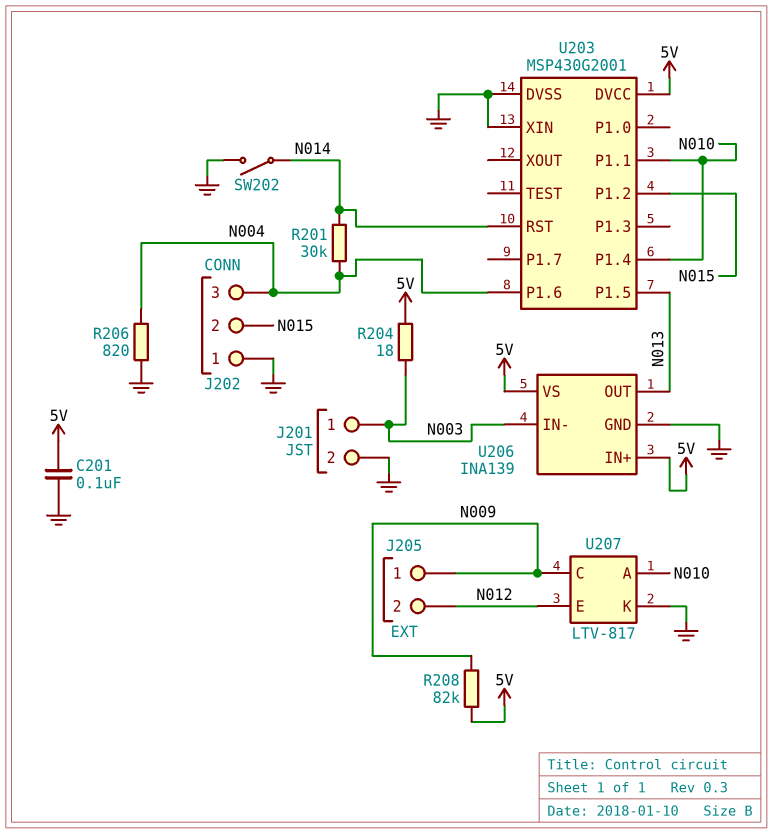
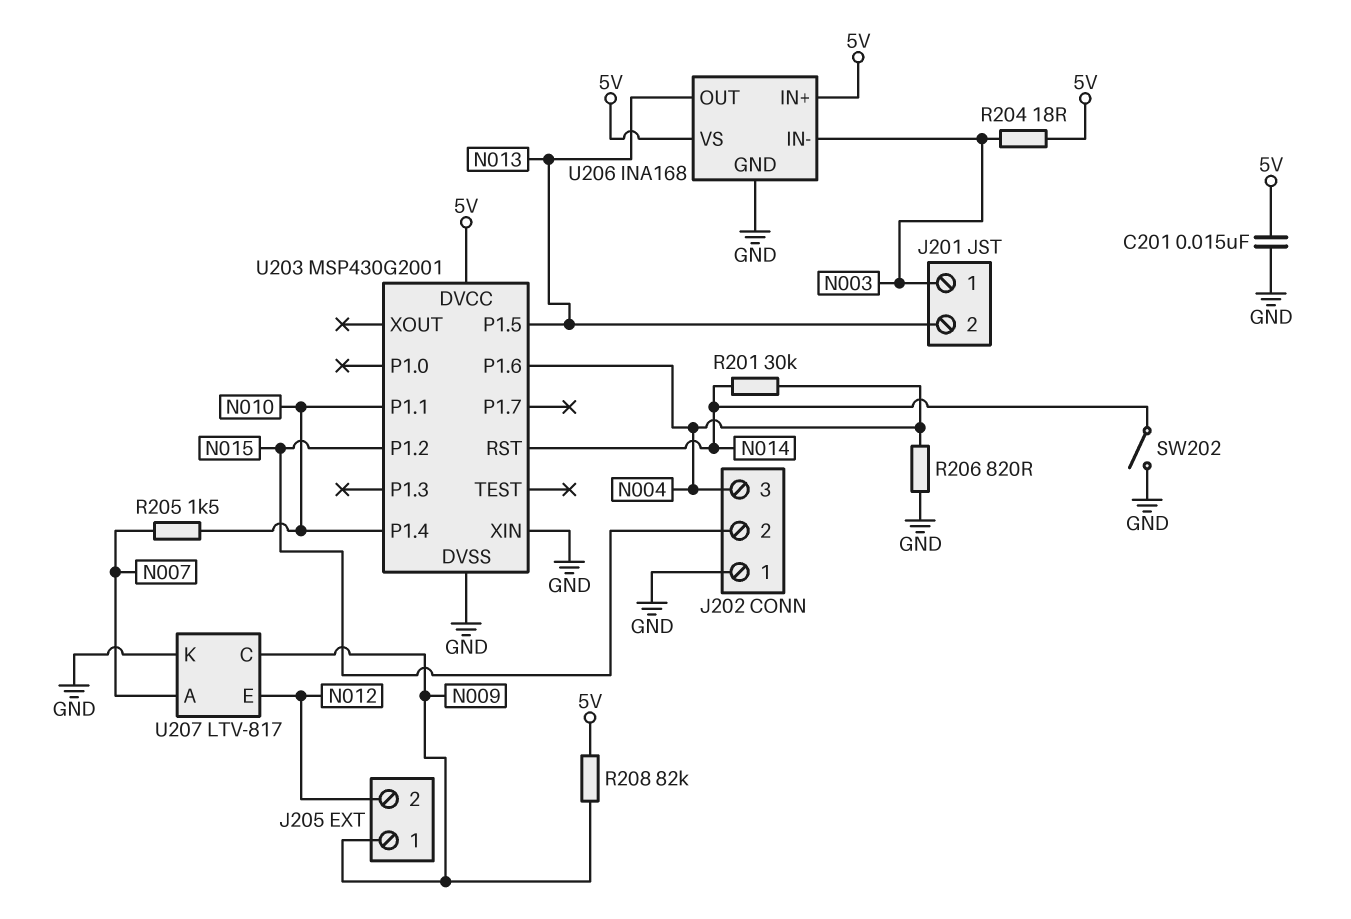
C201: 100nF (5V, GND) -> 15nF (5V, GND)
J201 pin 2: GND -> N013
R205: none -> 1.5k (N007, N010)
U206: INA139 -> INA168
U207 pin A: N010 -> N007

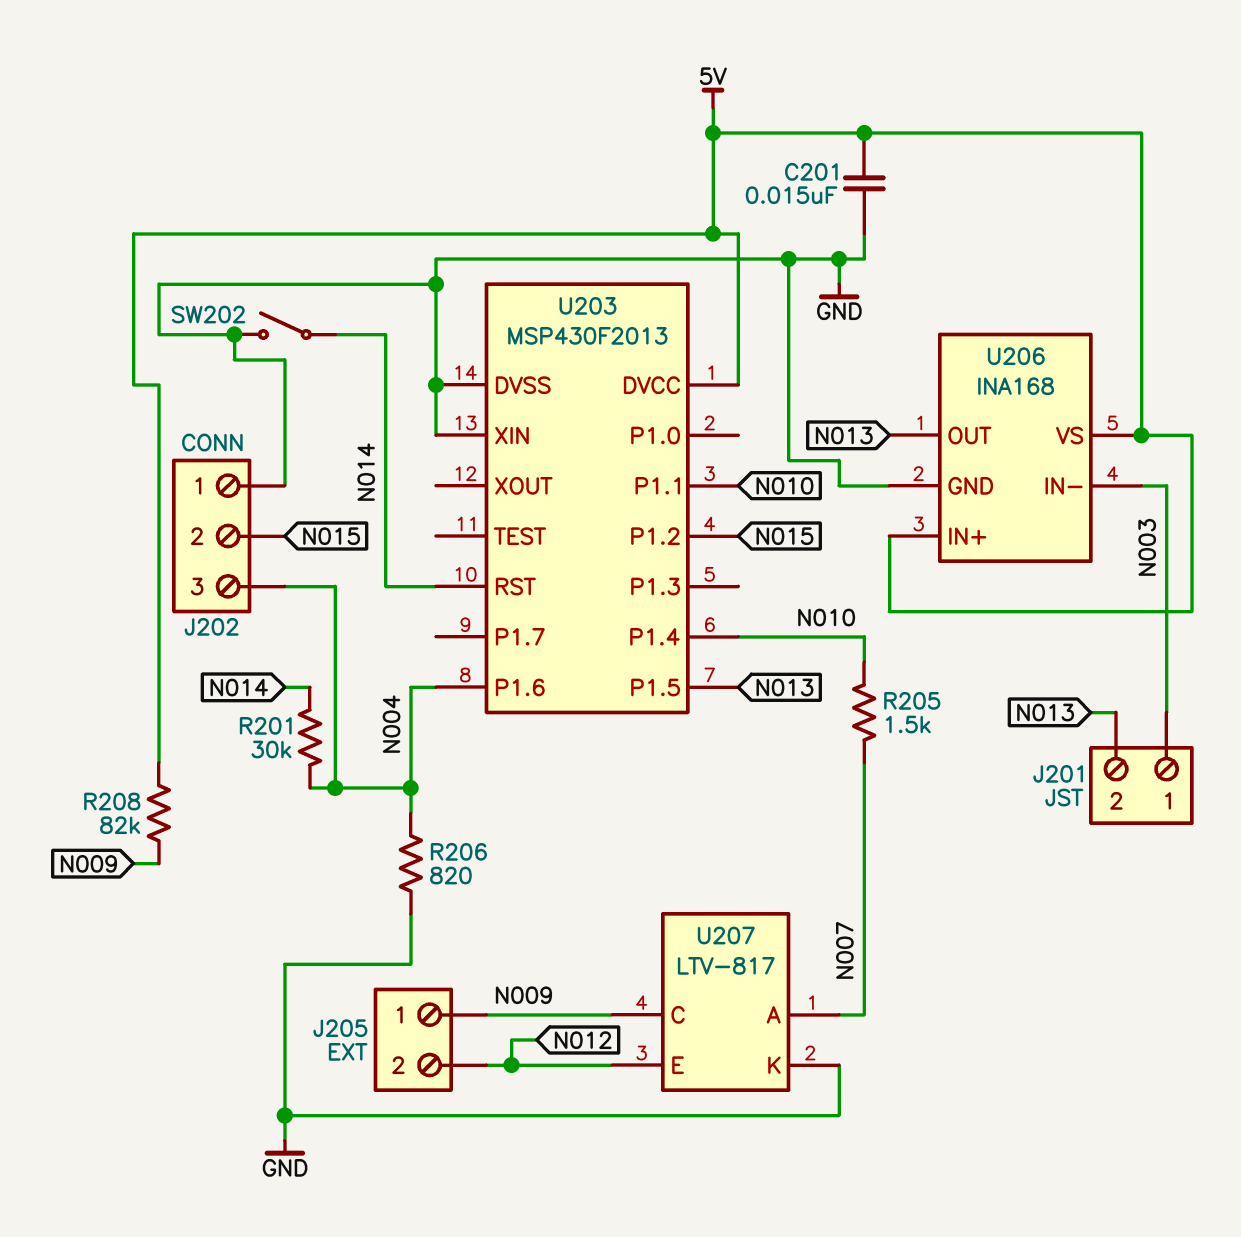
R204: 18 (5V, N003) -> none
U203: MSP430G2001 -> MSP430F2013

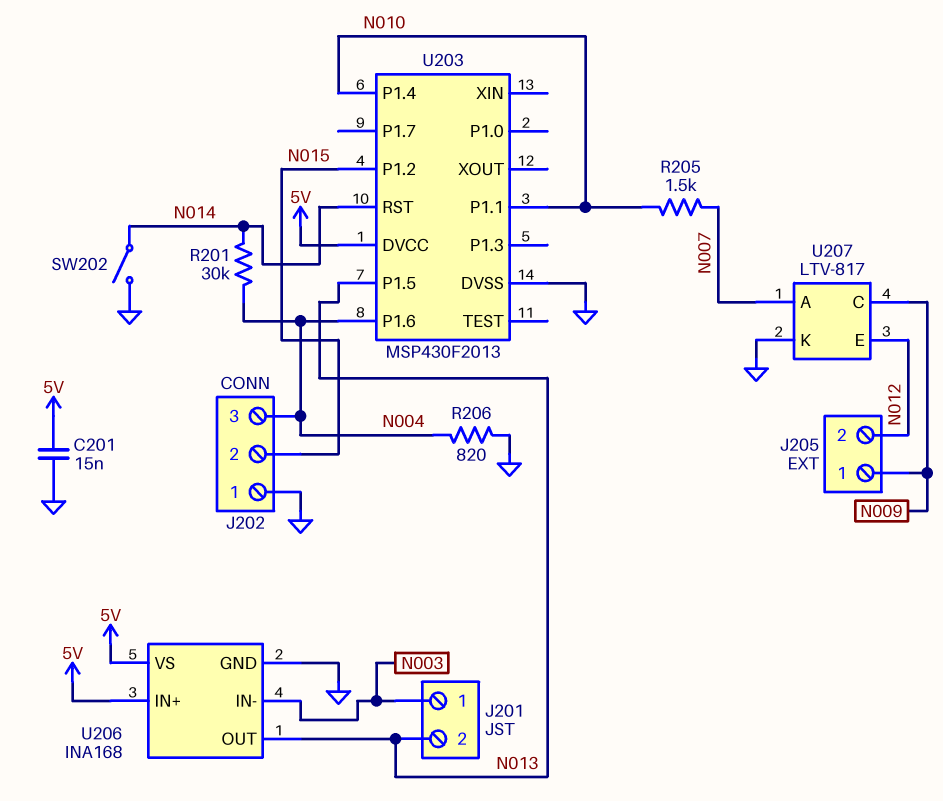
R208: 82k (5V, N009) -> none
U203 pin XIN: GND -> none

